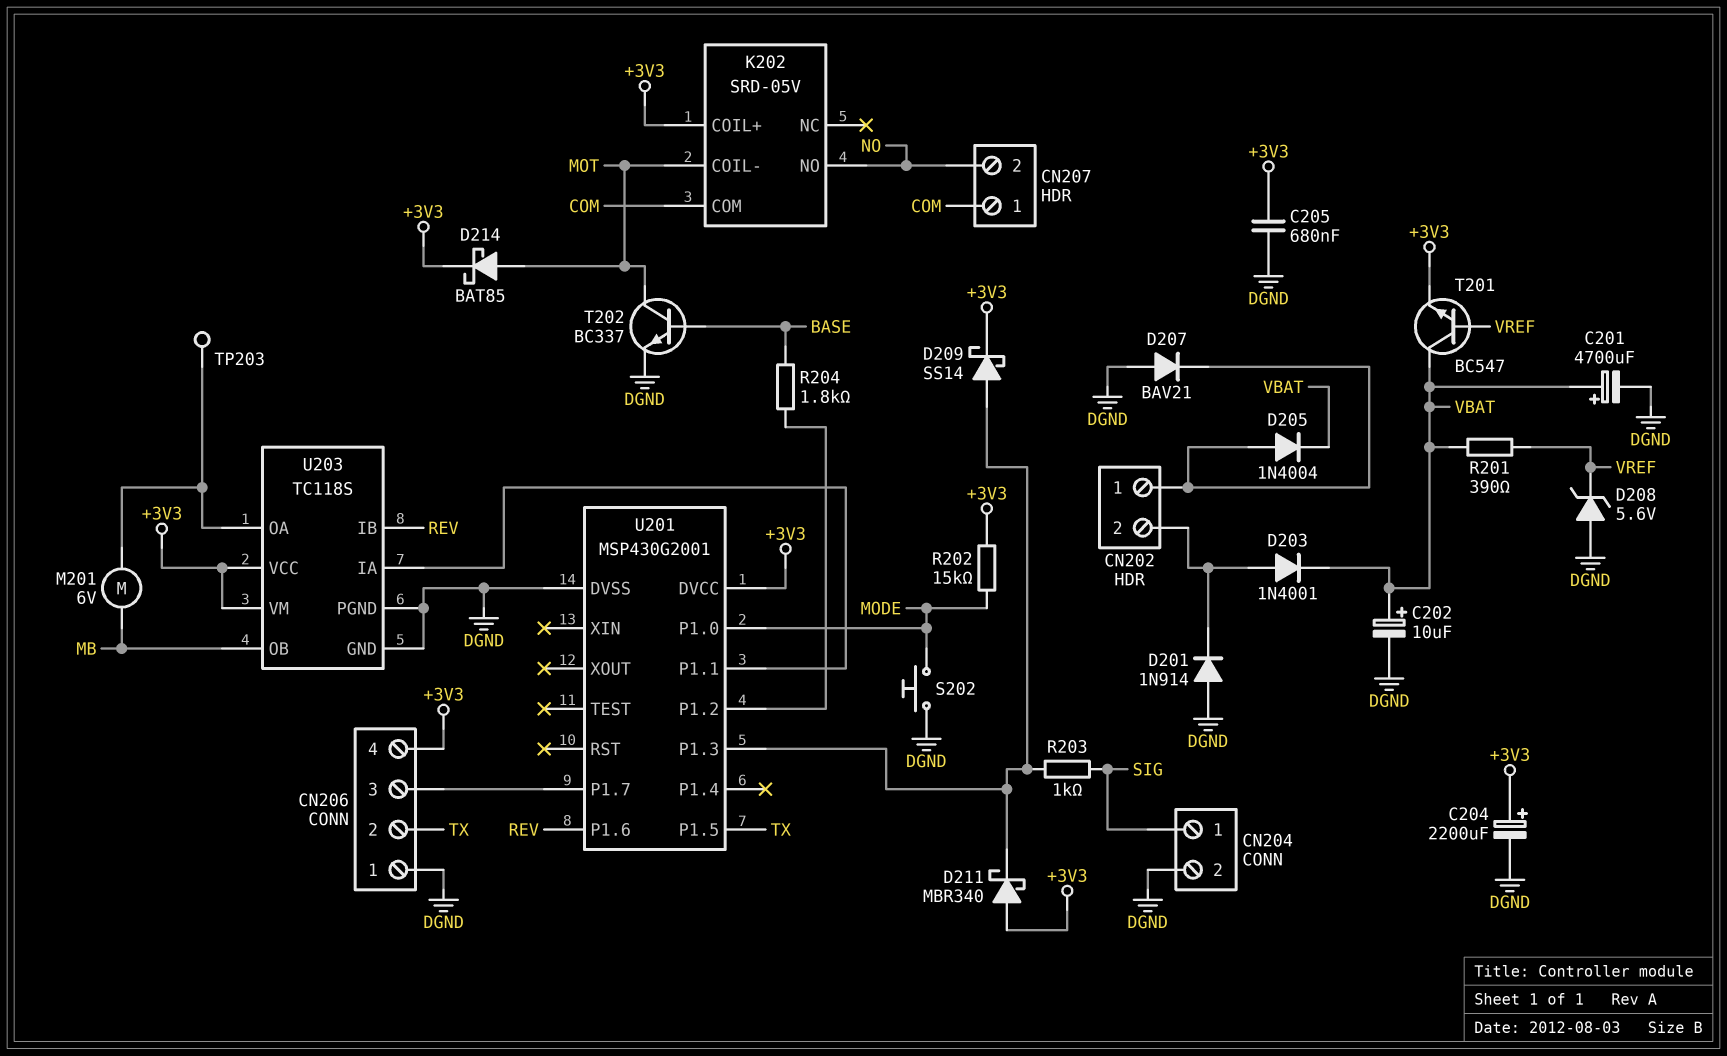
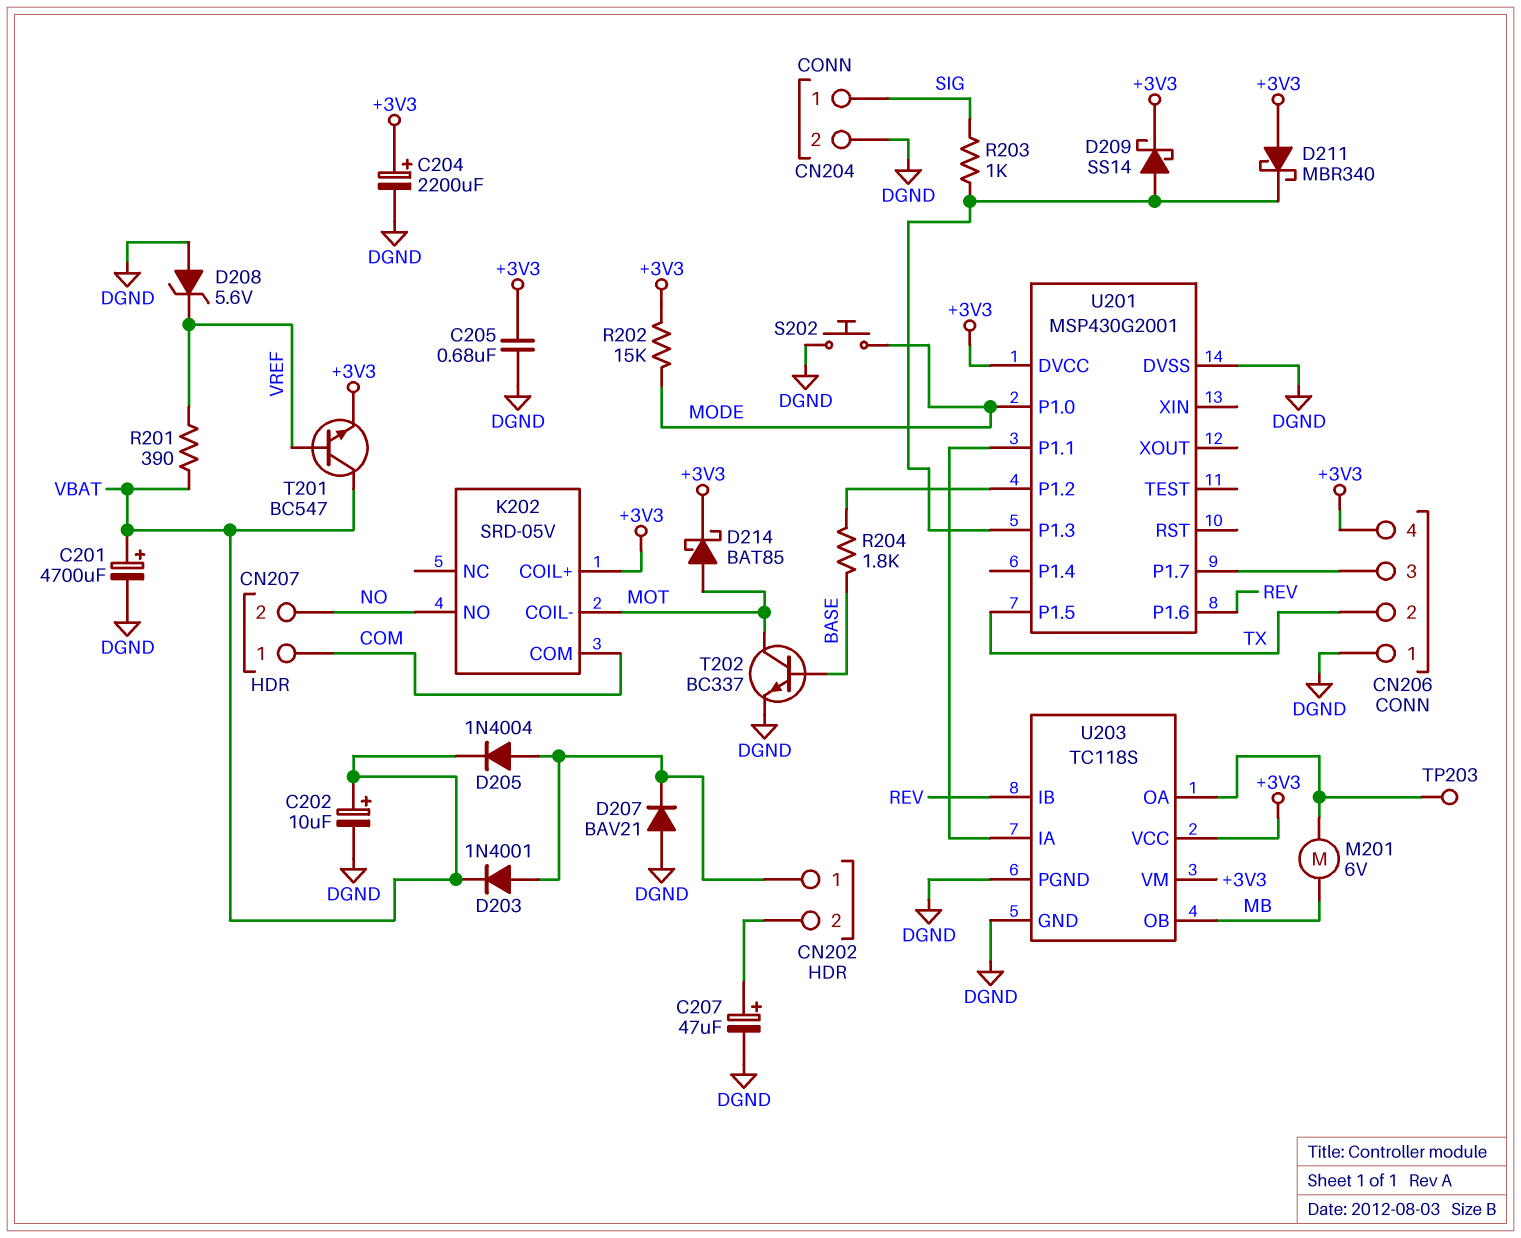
C207: none -> 47uF (plus CN202/2, minus DGND)
D201: diode 1N914 (A DGND, K CN202/2) -> none
D203: diode 1N4001 (A CN202/2, K VBAT) -> diode 1N4001 (A CN202/1, K VBAT)

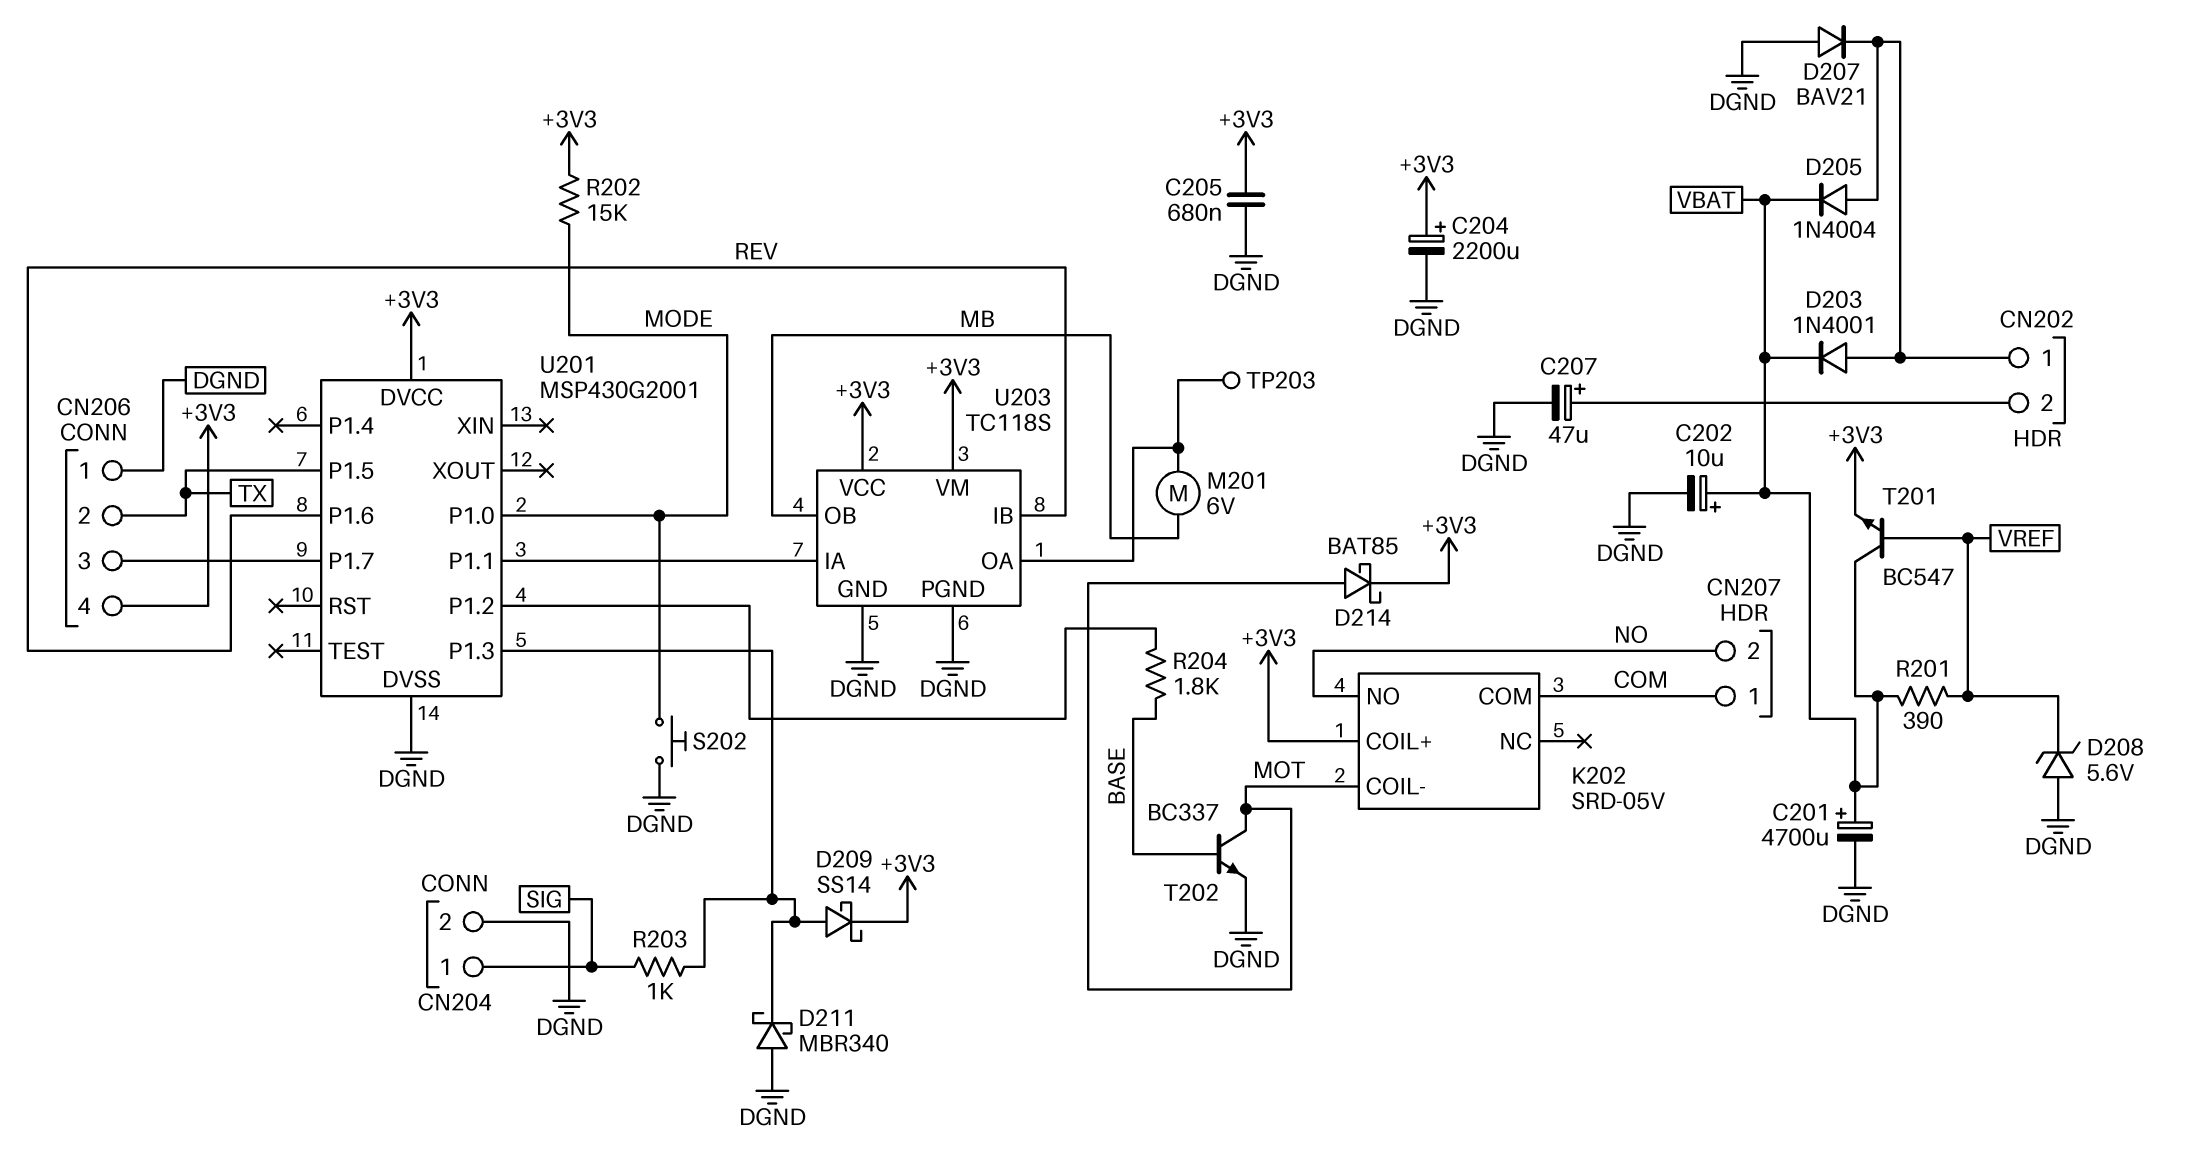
D211: schottky MBR340 (A +3V3, K U201/P1.3) -> schottky MBR340 (A DGND, K U201/P1.3)

